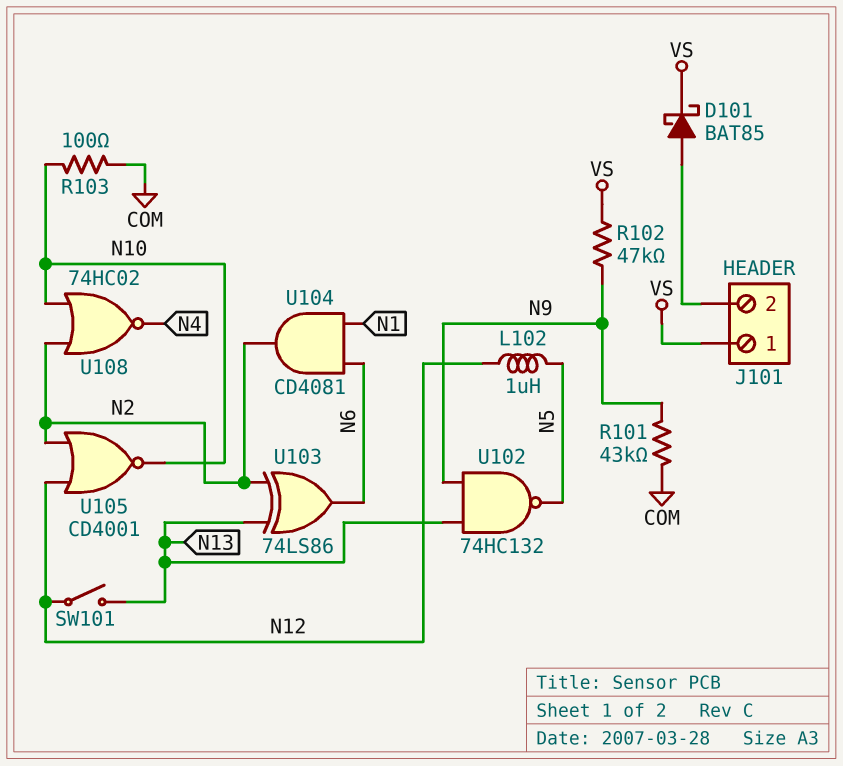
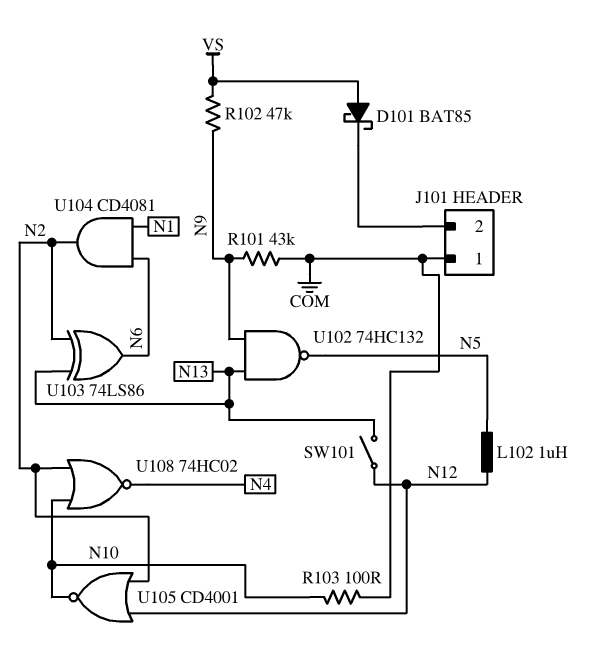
D101: schottky BAT85 (A J101/2, K VS) -> schottky BAT85 (A VS, K J101/2)
J101 pin 1: VS -> COM

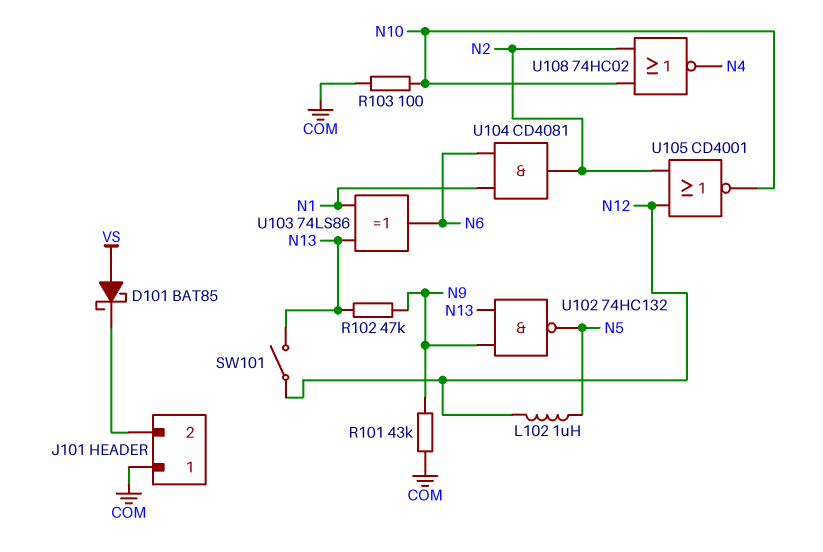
R102: 47k (N9, VS) -> 47k (N9, N13)
U103: XOR 74LS86 (in N2, in N13, out N6) -> XOR 74LS86 (in N1, in N13, out N6)

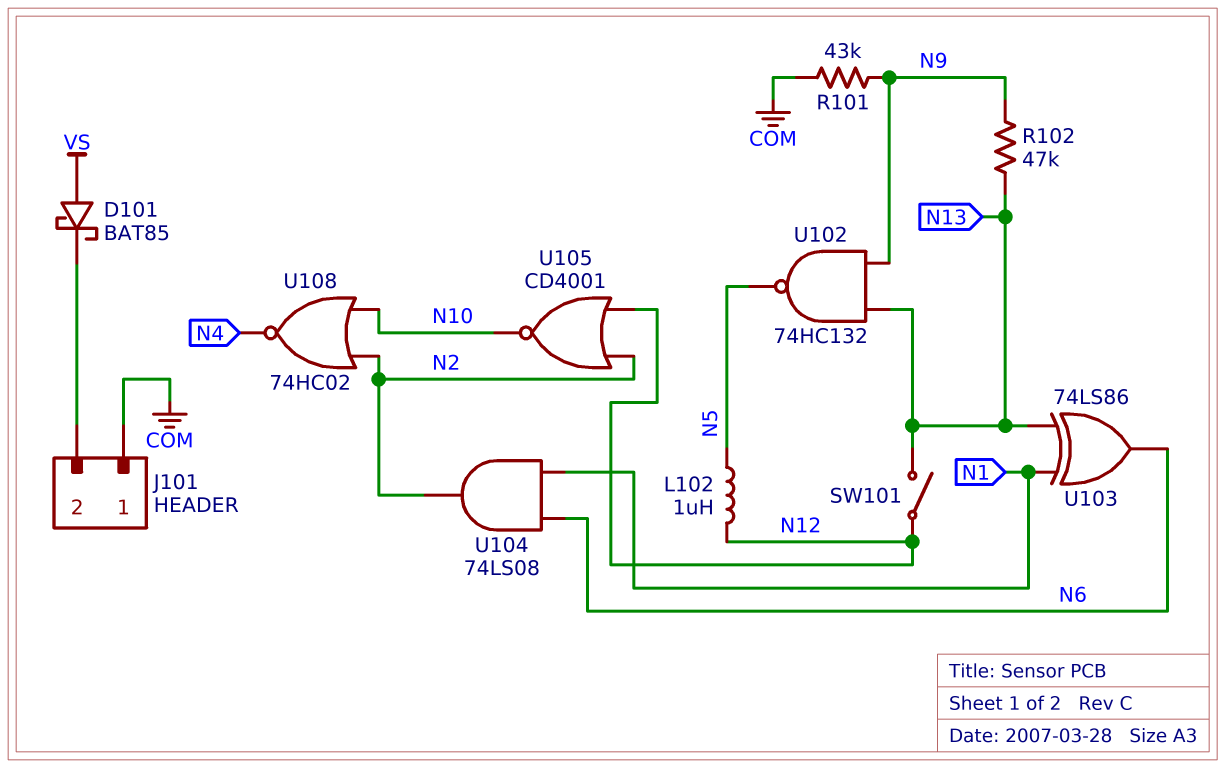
R103: 100 (COM, N10) -> none
U104: AND CD4081 (in N1, in N6, out N2) -> AND 74LS08 (in N1, in N6, out N2)

